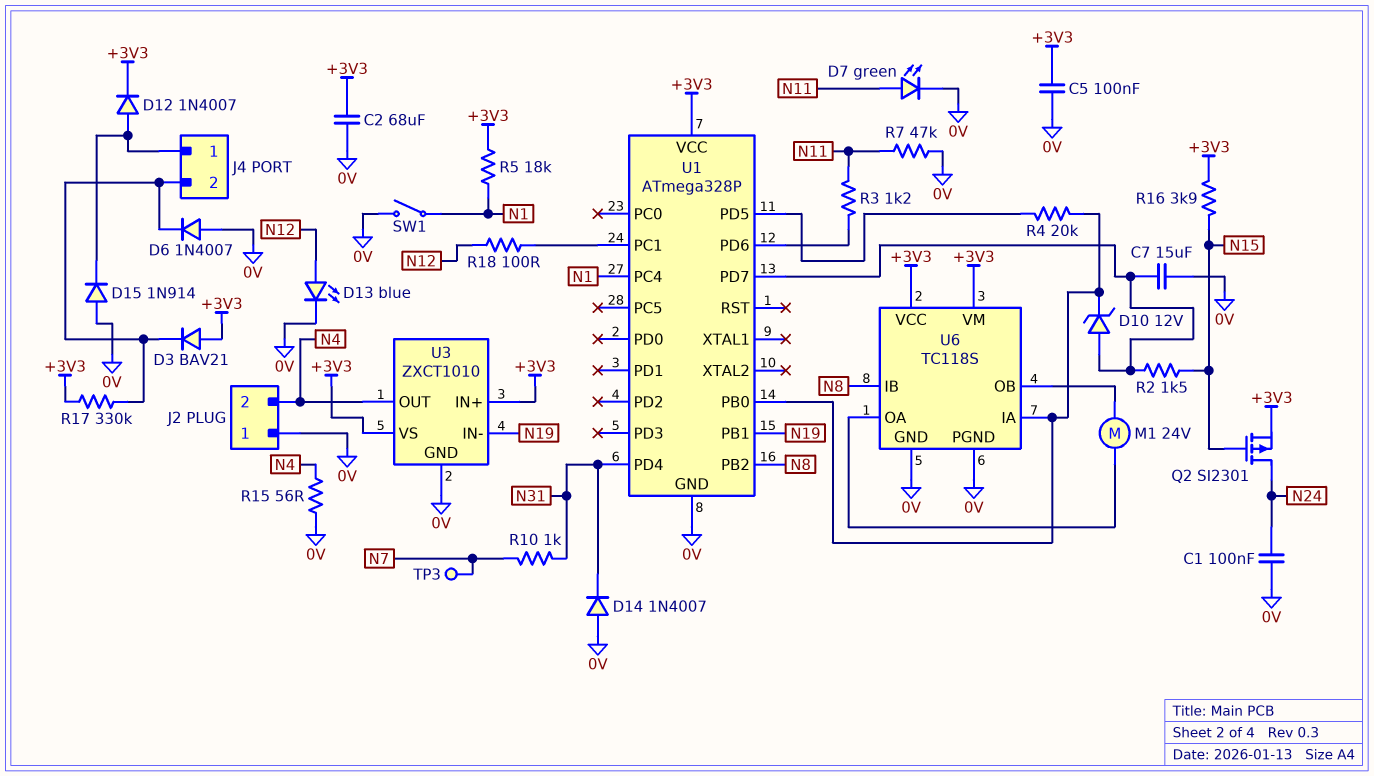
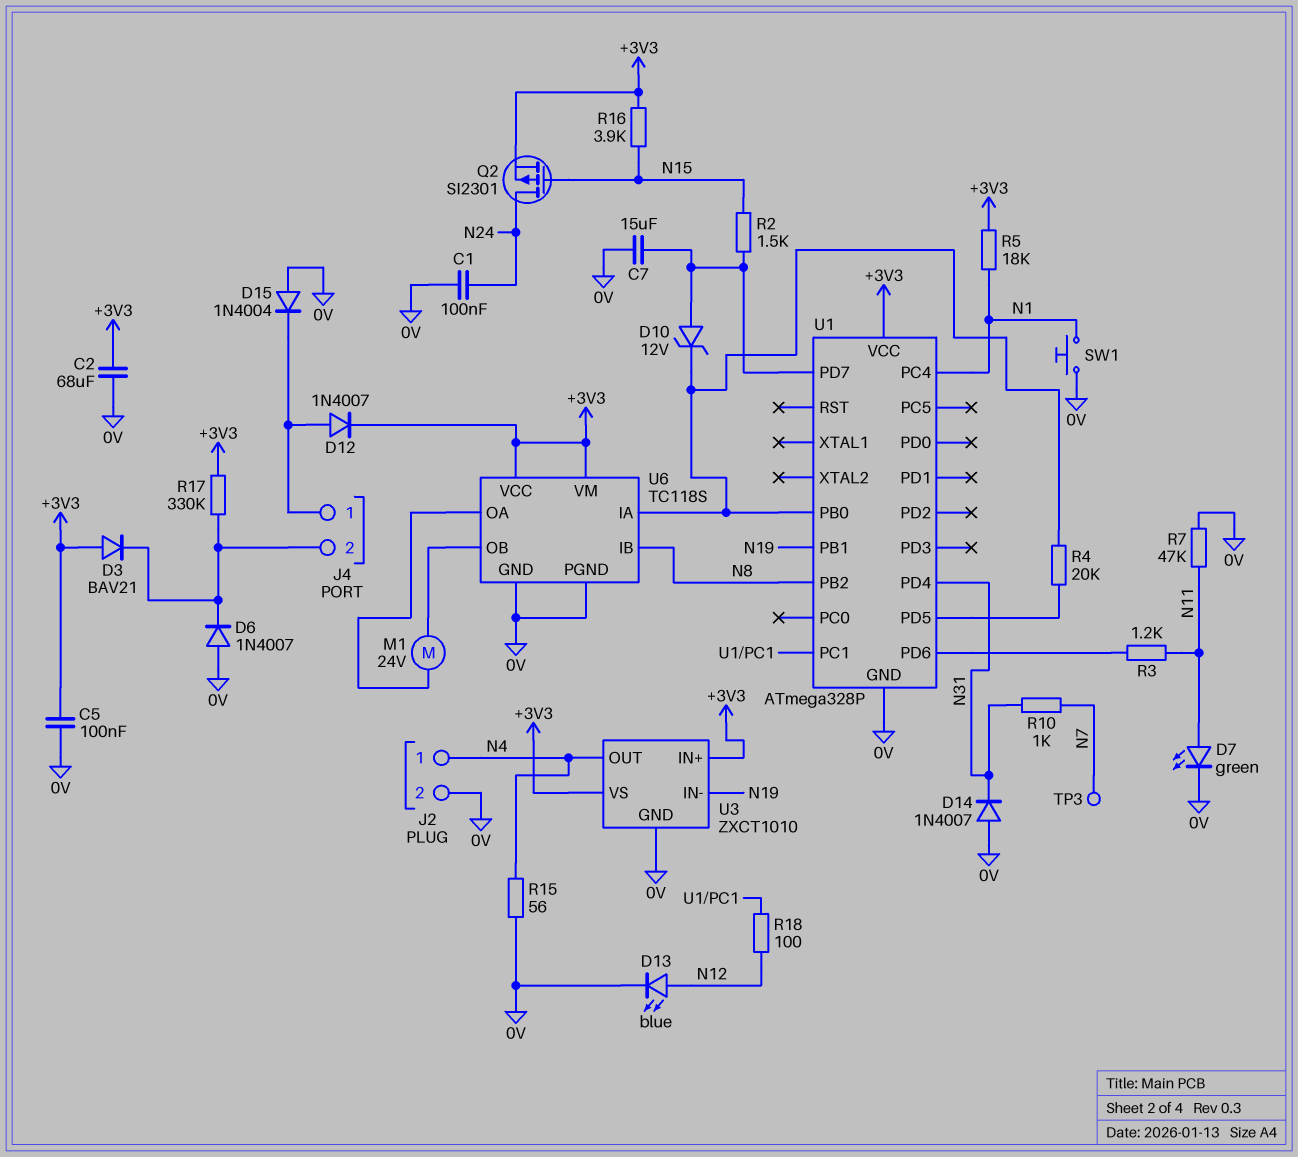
D15: diode 1N914 (A 0V, K J4/1) -> diode 1N4004 (A 0V, K J4/1)
J2 pin 1: 0V -> N4
J2 pin 2: N4 -> 0V
SW1: switch (0V, N1) -> button (0V, N1)

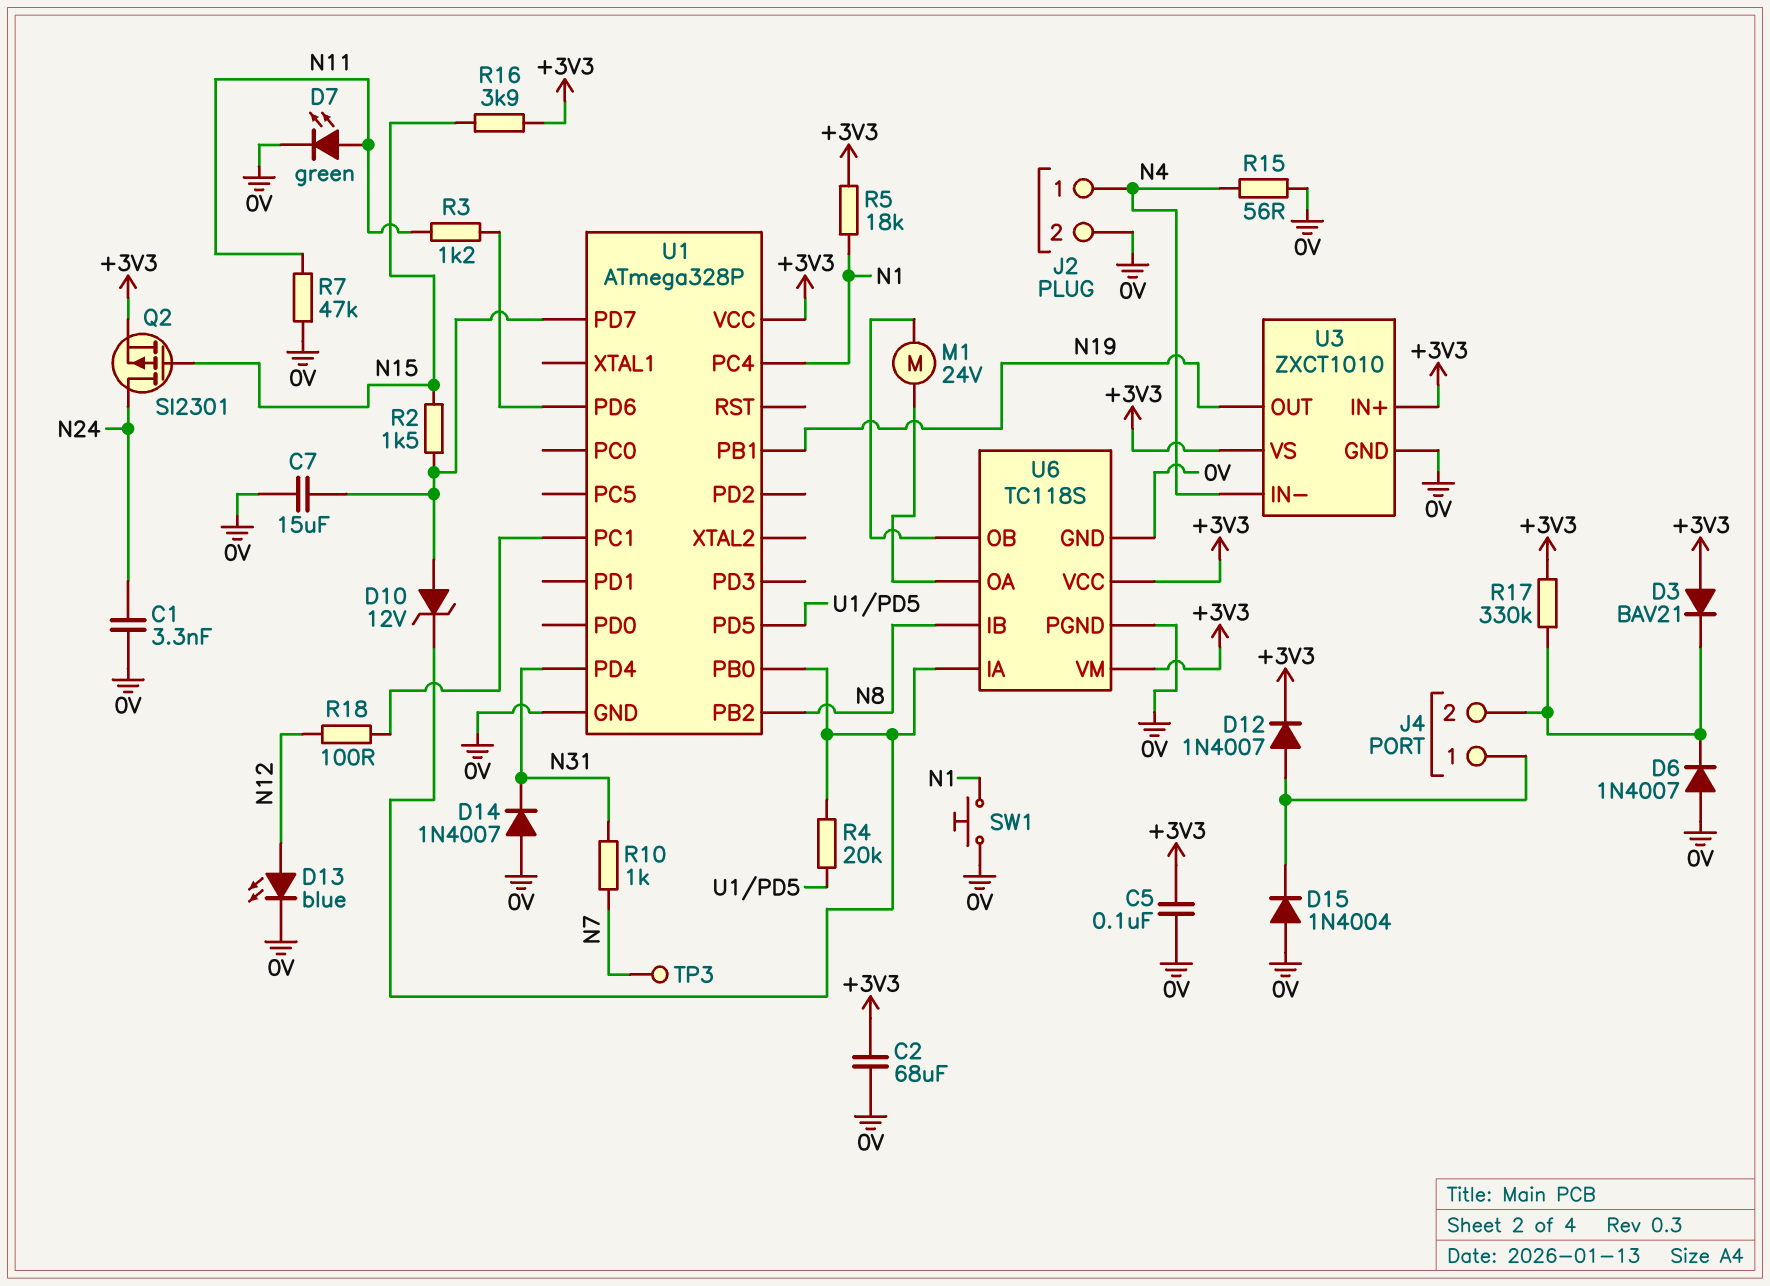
C1: 100nF (0V, N24) -> 3.3nF (0V, N24)
U3 pin IN-: N19 -> N4
U3 pin OUT: N4 -> N19

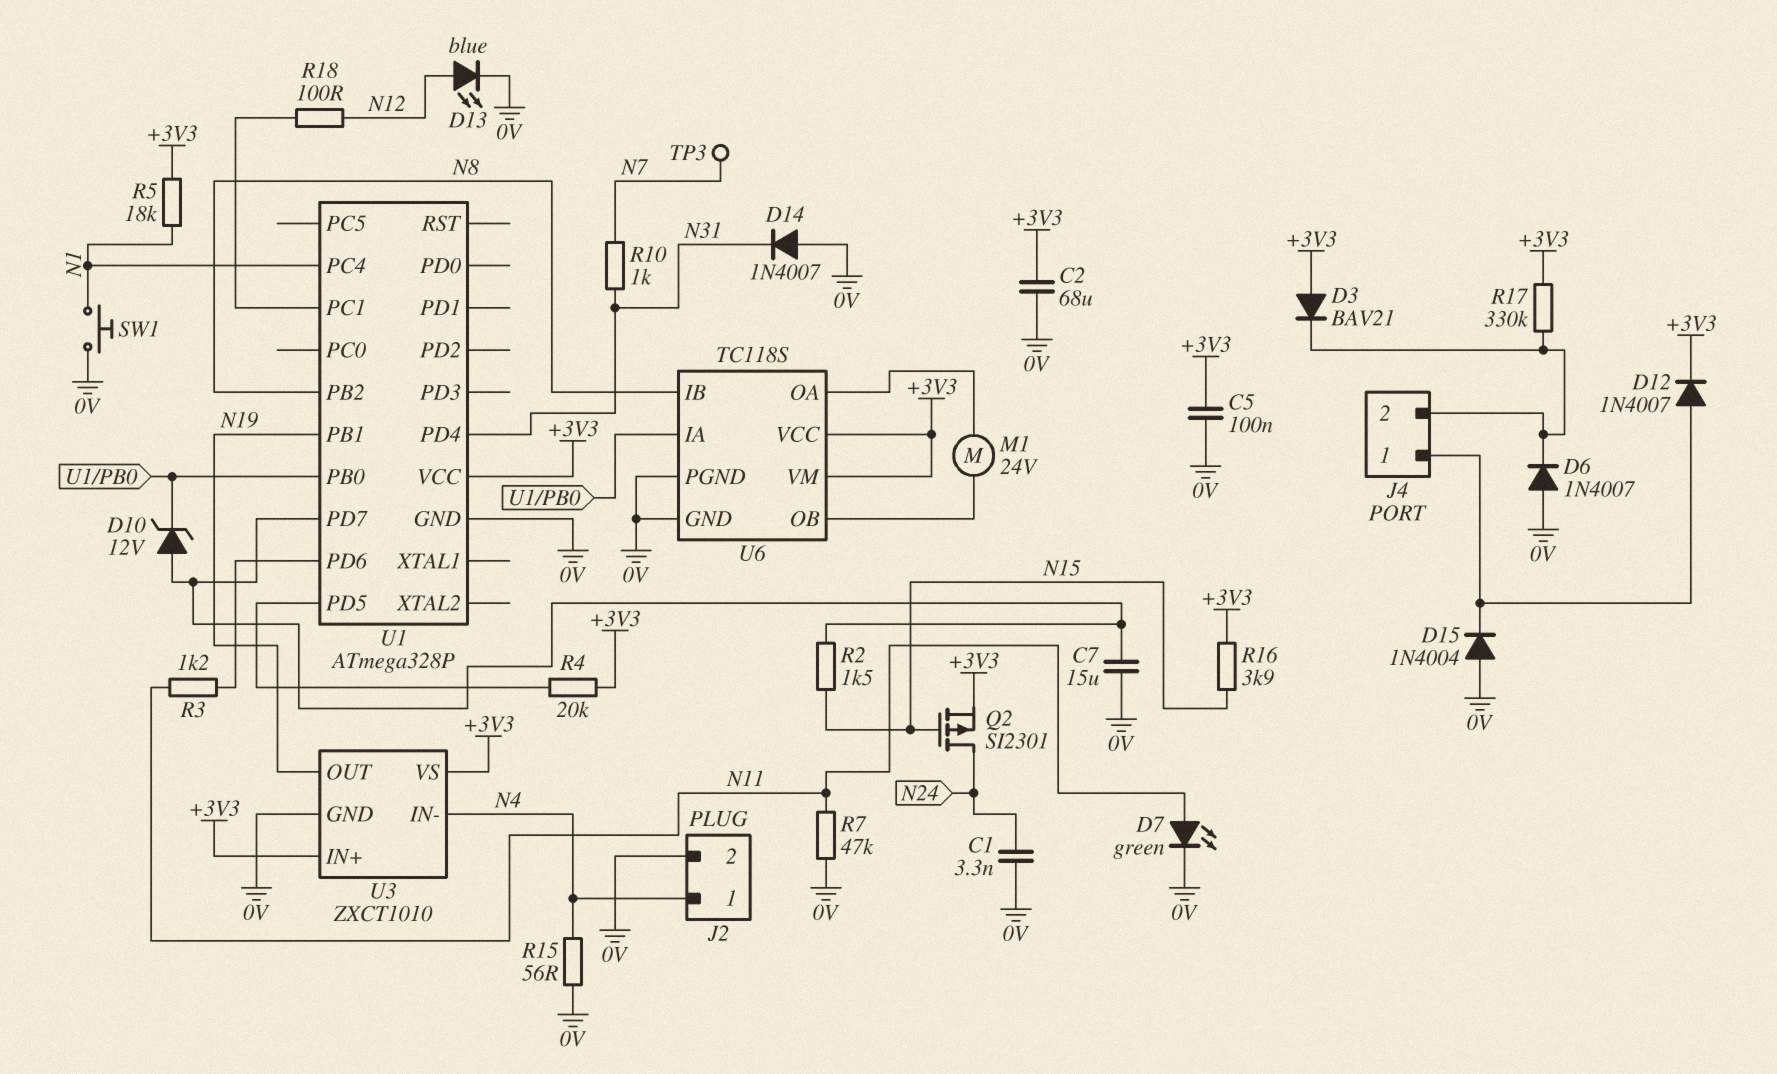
R4: 20k (U1/PB0, U1/PD5) -> 20k (+3V3, U1/PD5)

